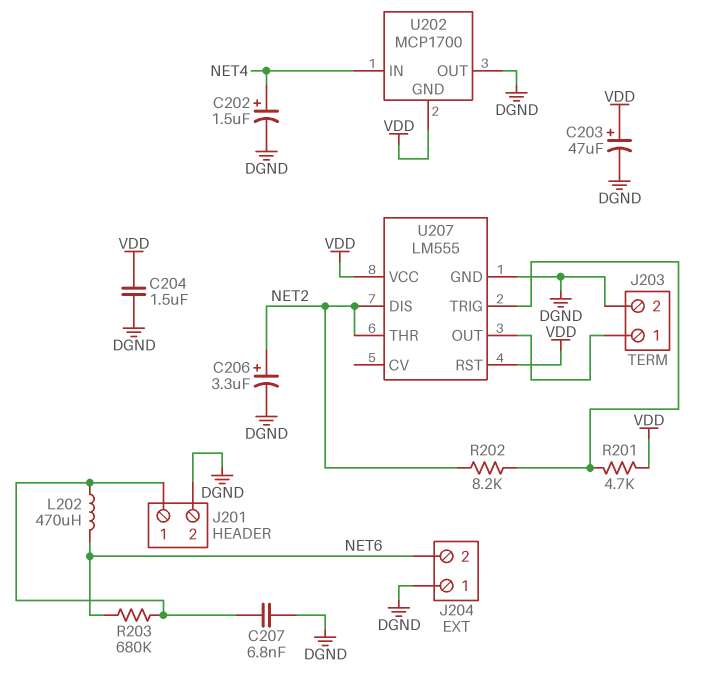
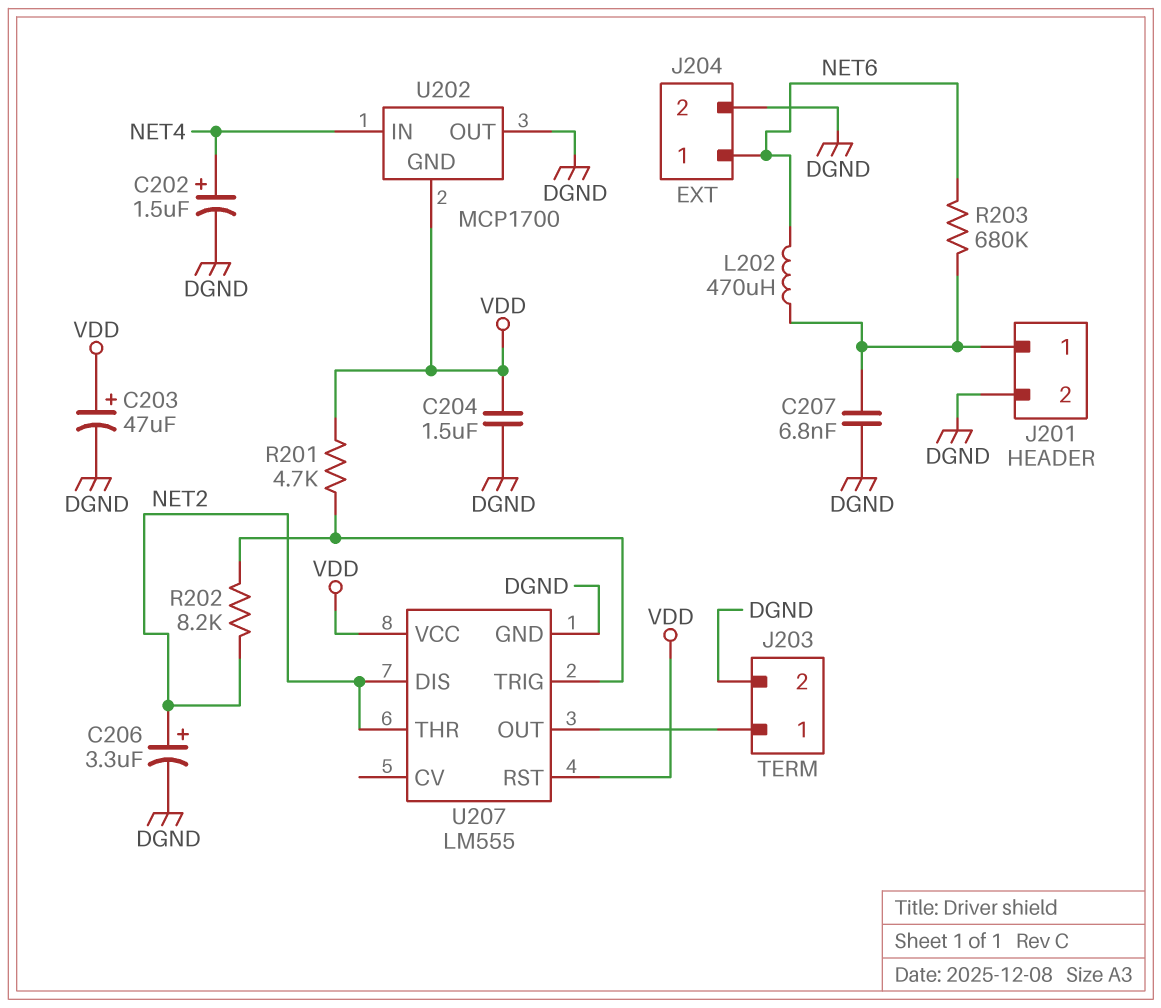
J204 pin 1: DGND -> NET6
J204 pin 2: NET6 -> DGND

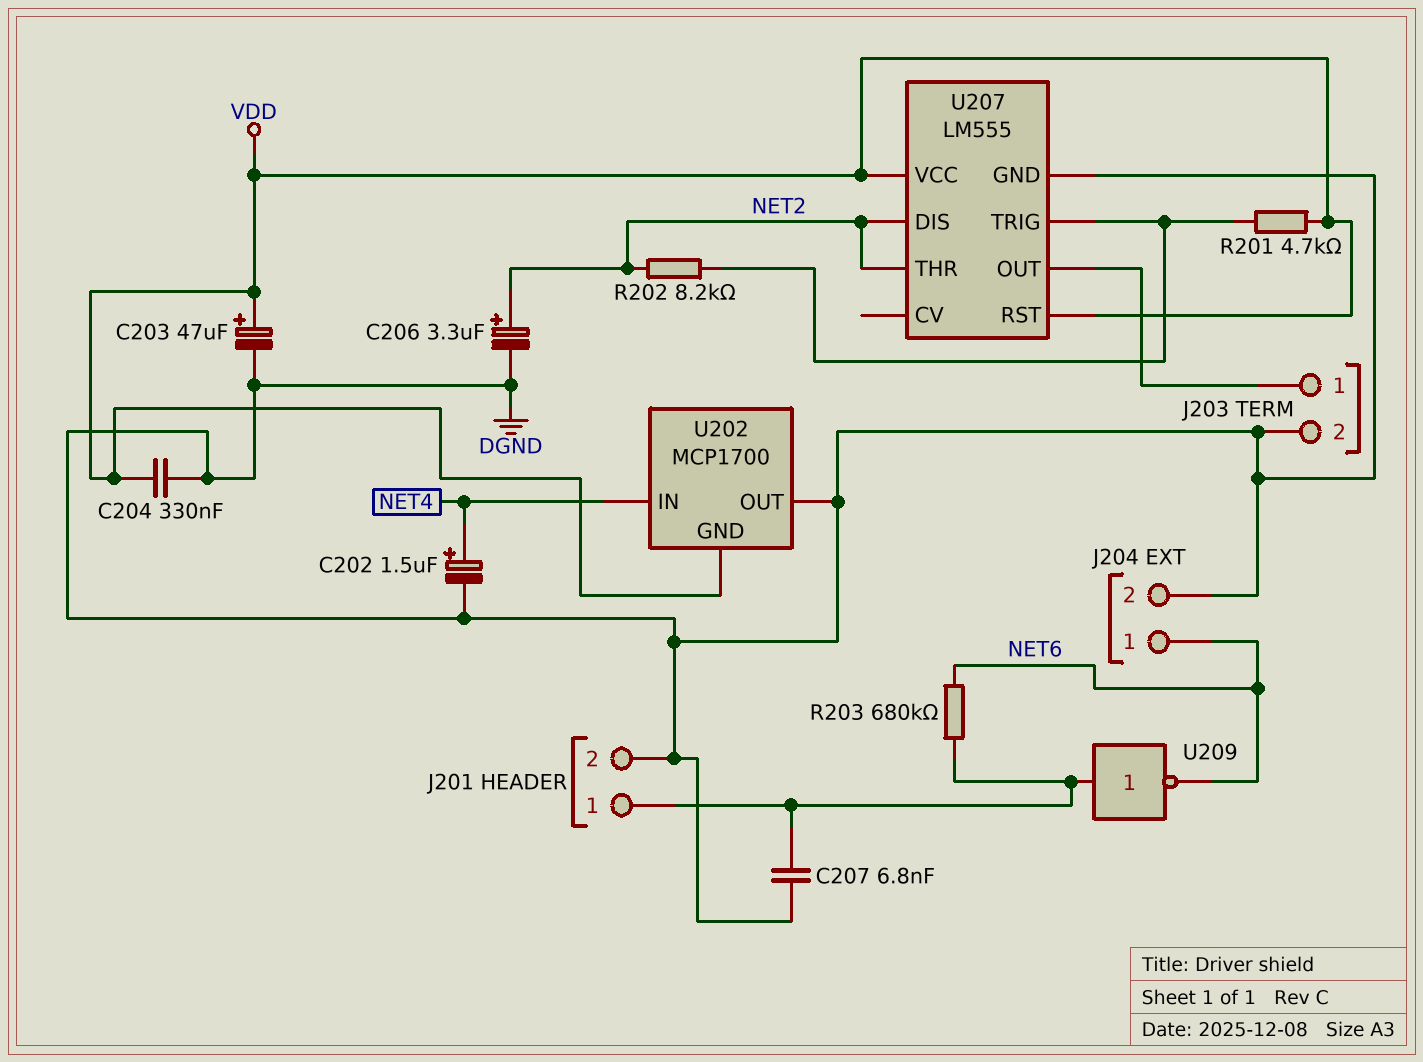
C204: 1.5uF (DGND, VDD) -> 330nF (DGND, VDD)
L202: 470uH (J201/1, NET6) -> none
U209: none -> NOT (in J201/1, out NET6)

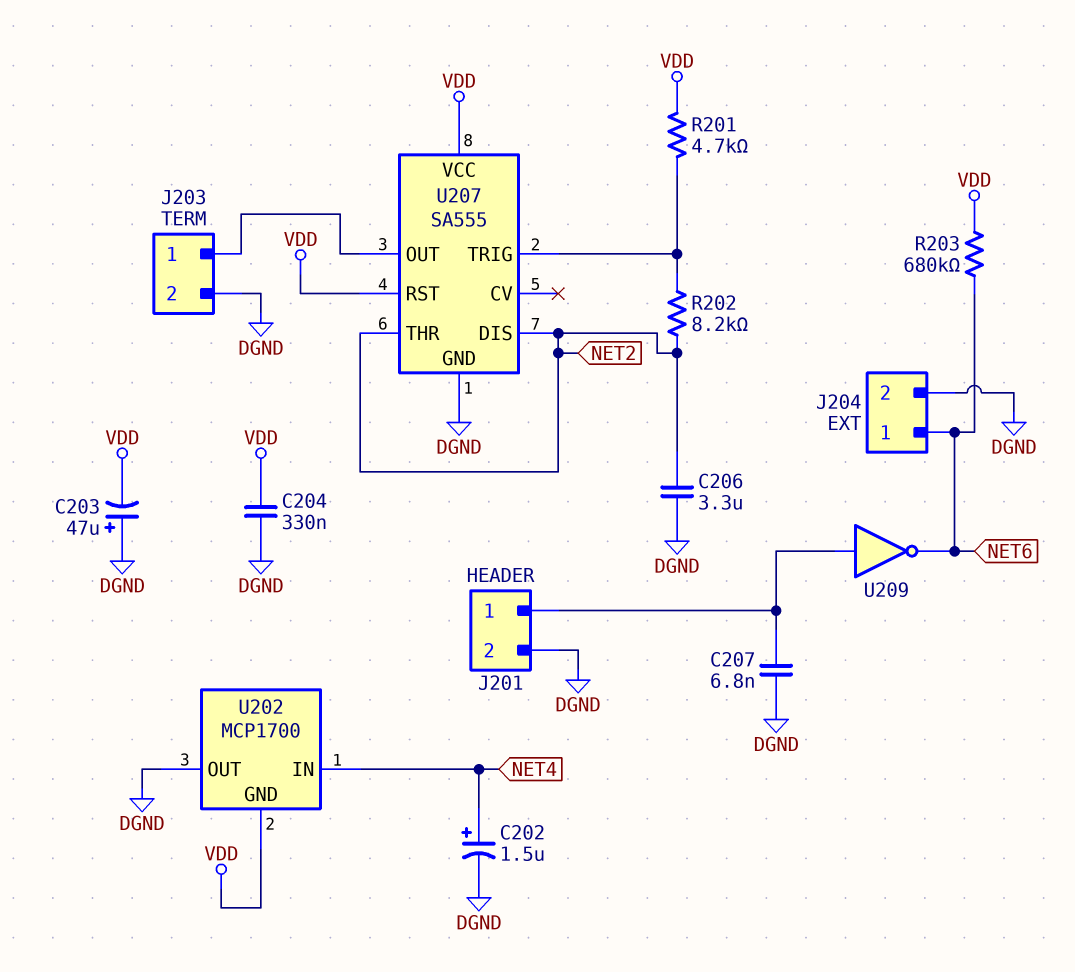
C203: 47uF (plus VDD, minus DGND) -> 47uF (plus DGND, minus VDD)
C206: 3.3uF (plus NET2, minus DGND) -> 3.3uF (DGND, NET2)
R203: 680k (J201/1, NET6) -> 680k (NET6, VDD)
U207: LM555 -> SA555

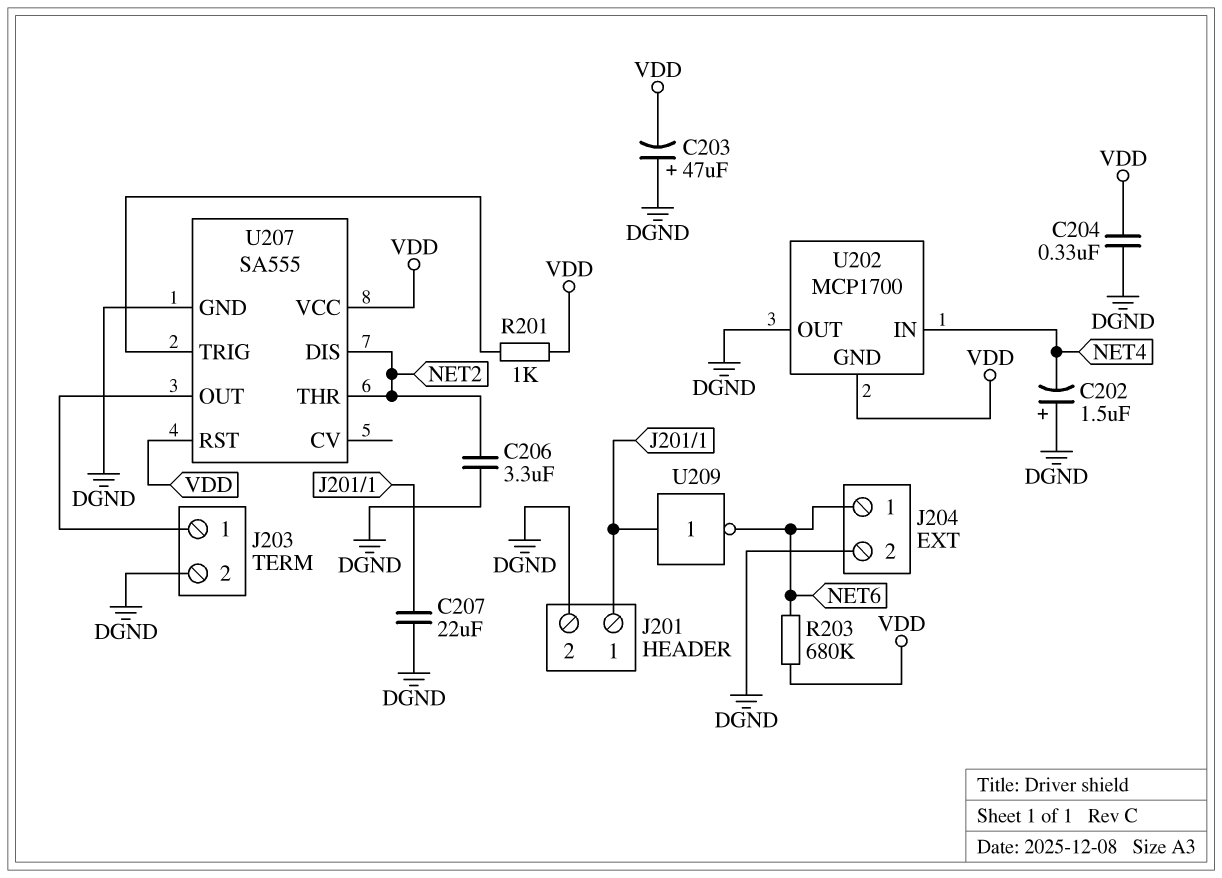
C202: 1.5uF (plus NET4, minus DGND) -> 1.5uF (plus DGND, minus NET4)
C207: 6.8nF (DGND, J201/1) -> 22uF (DGND, J201/1)
R201: 4.7k (U207/TRIG, VDD) -> 1k (U207/TRIG, VDD)
R202: 8.2k (NET2, U207/TRIG) -> none

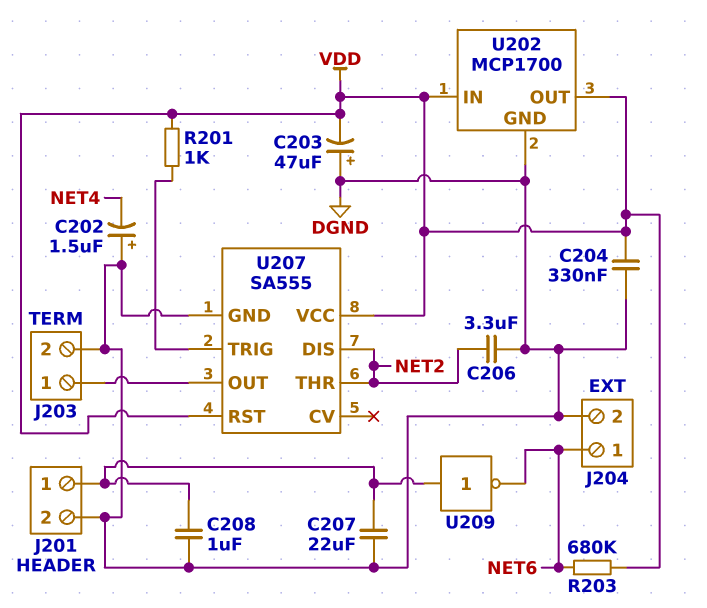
C208: none -> 1uF (DGND, J201/1)
U202 pin GND: VDD -> DGND
U202 pin IN: NET4 -> VDD
U202 pin OUT: DGND -> VDD

